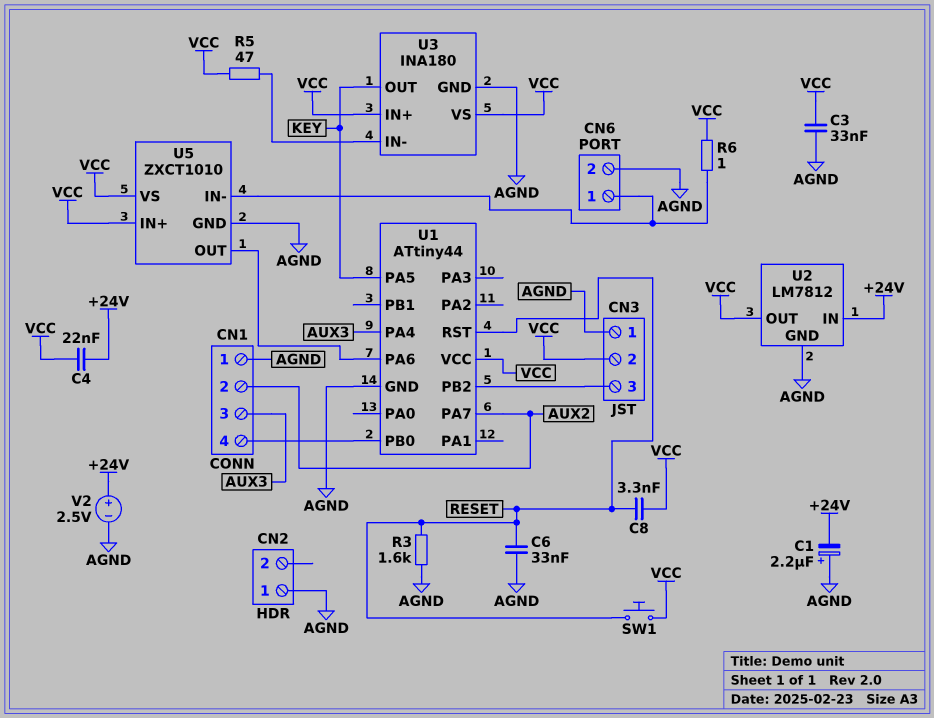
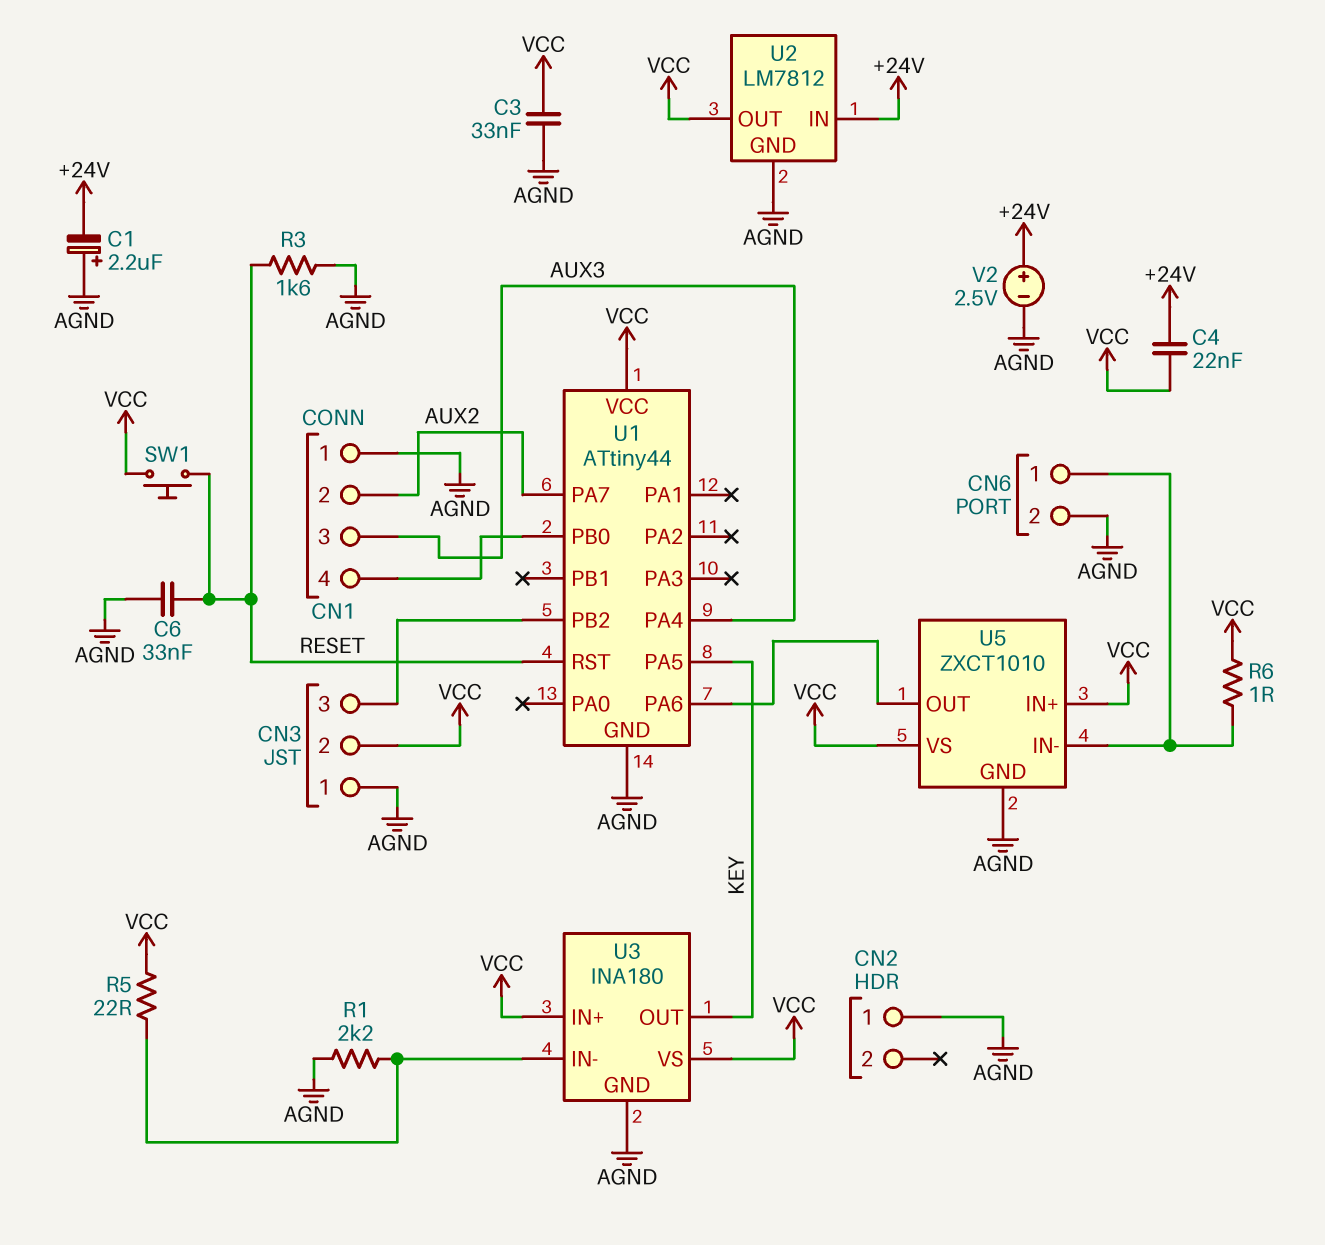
C8: 3.3nF (RESET, VCC) -> none
R1: none -> 2.2k (AGND, U3/IN-)
R5: 47 (U3/IN-, VCC) -> 22 (U3/IN-, VCC)

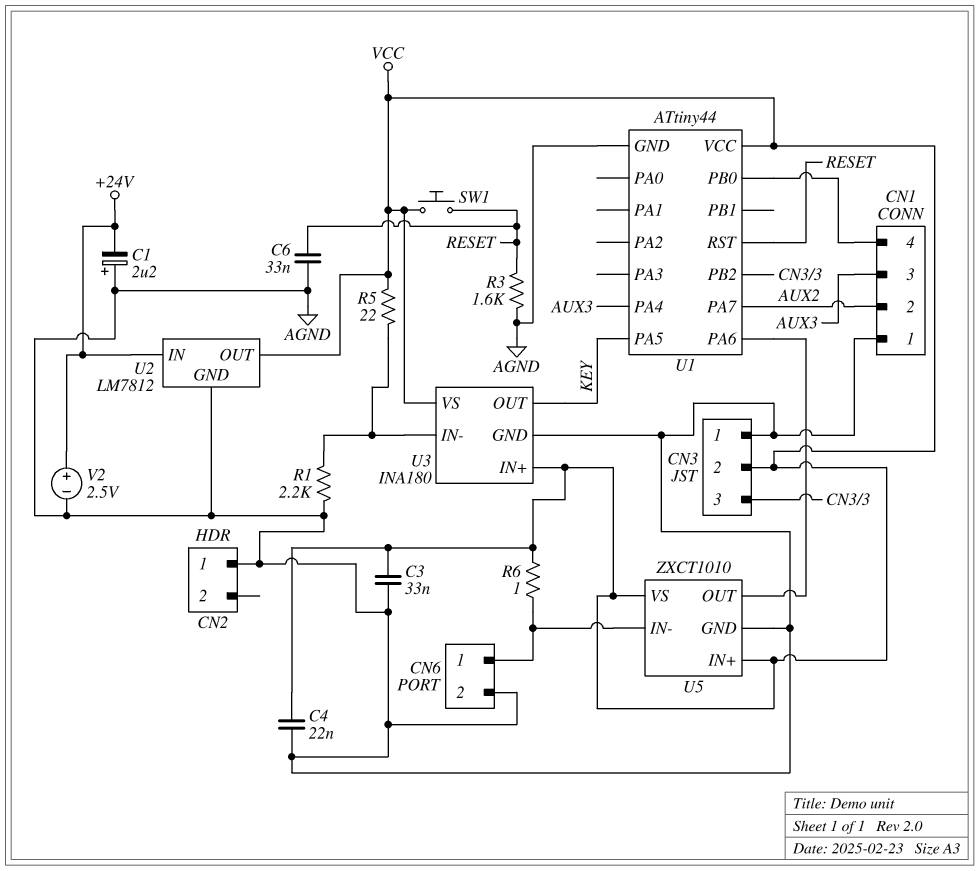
C4: 22nF (+24V, VCC) -> 22nF (AGND, VCC)

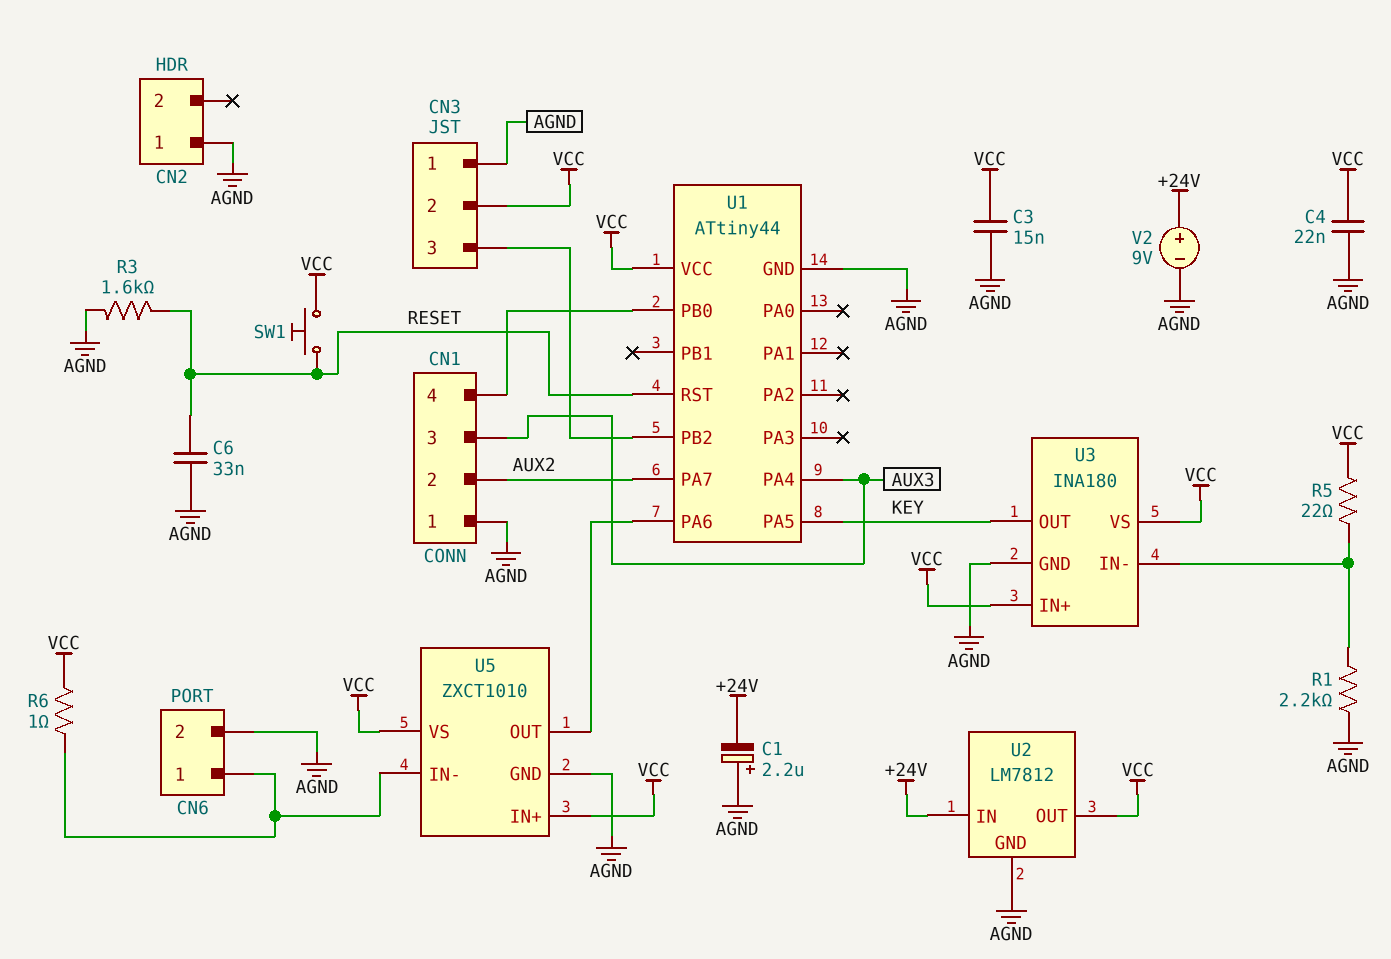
C3: 33nF (AGND, VCC) -> 15nF (AGND, VCC)
V2: 2.5V (plus +24V, minus AGND) -> 9V (plus +24V, minus AGND)

